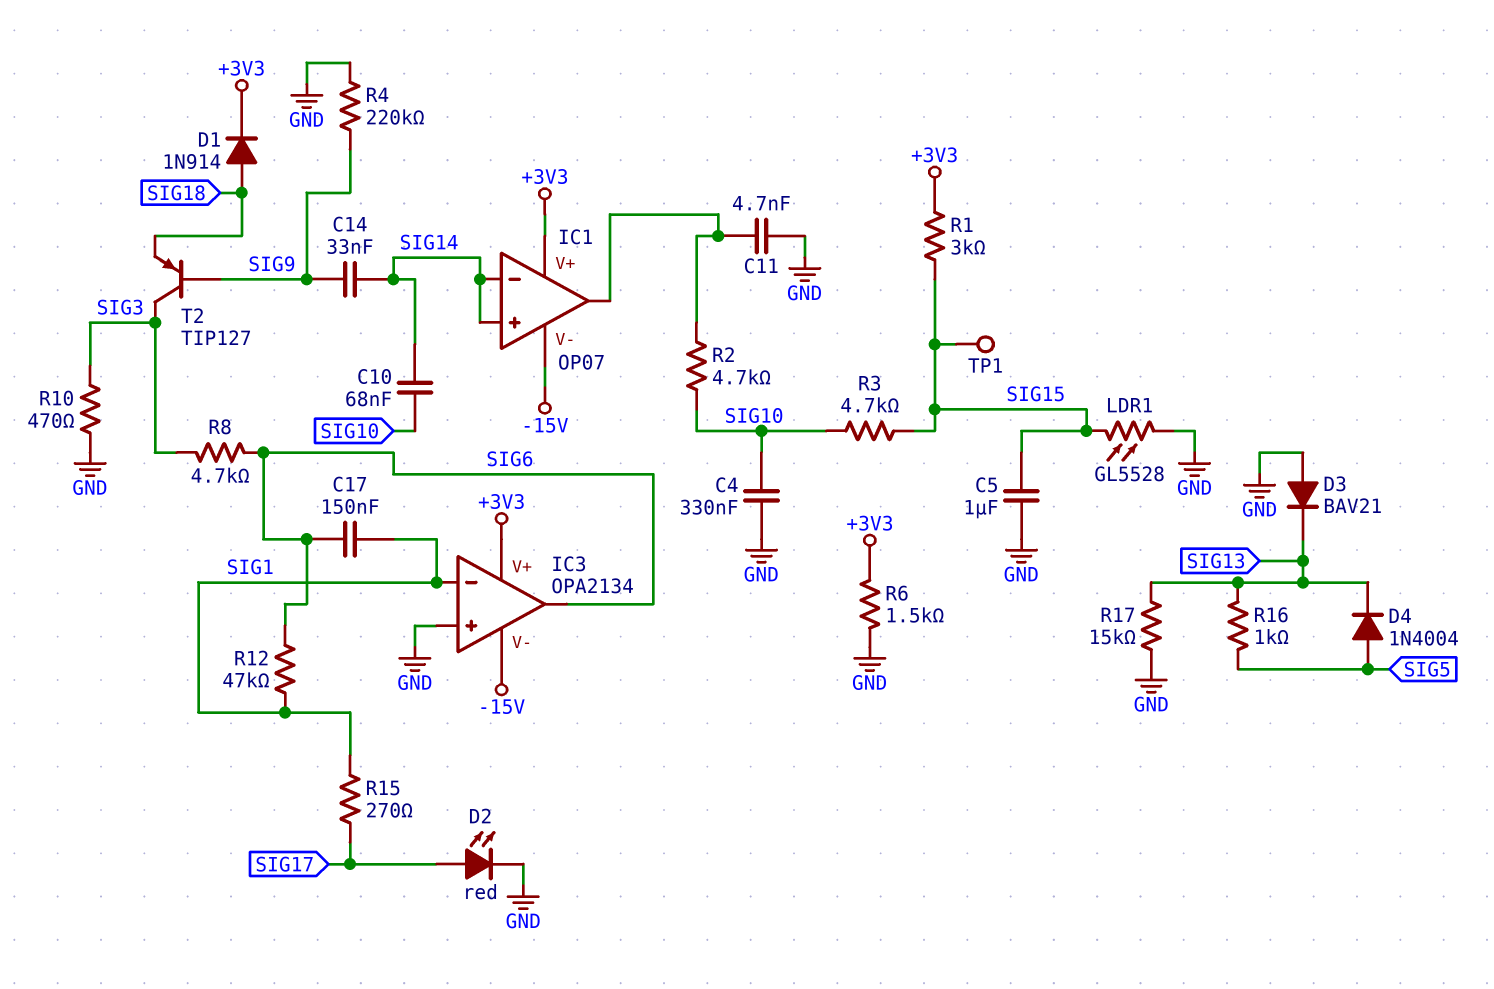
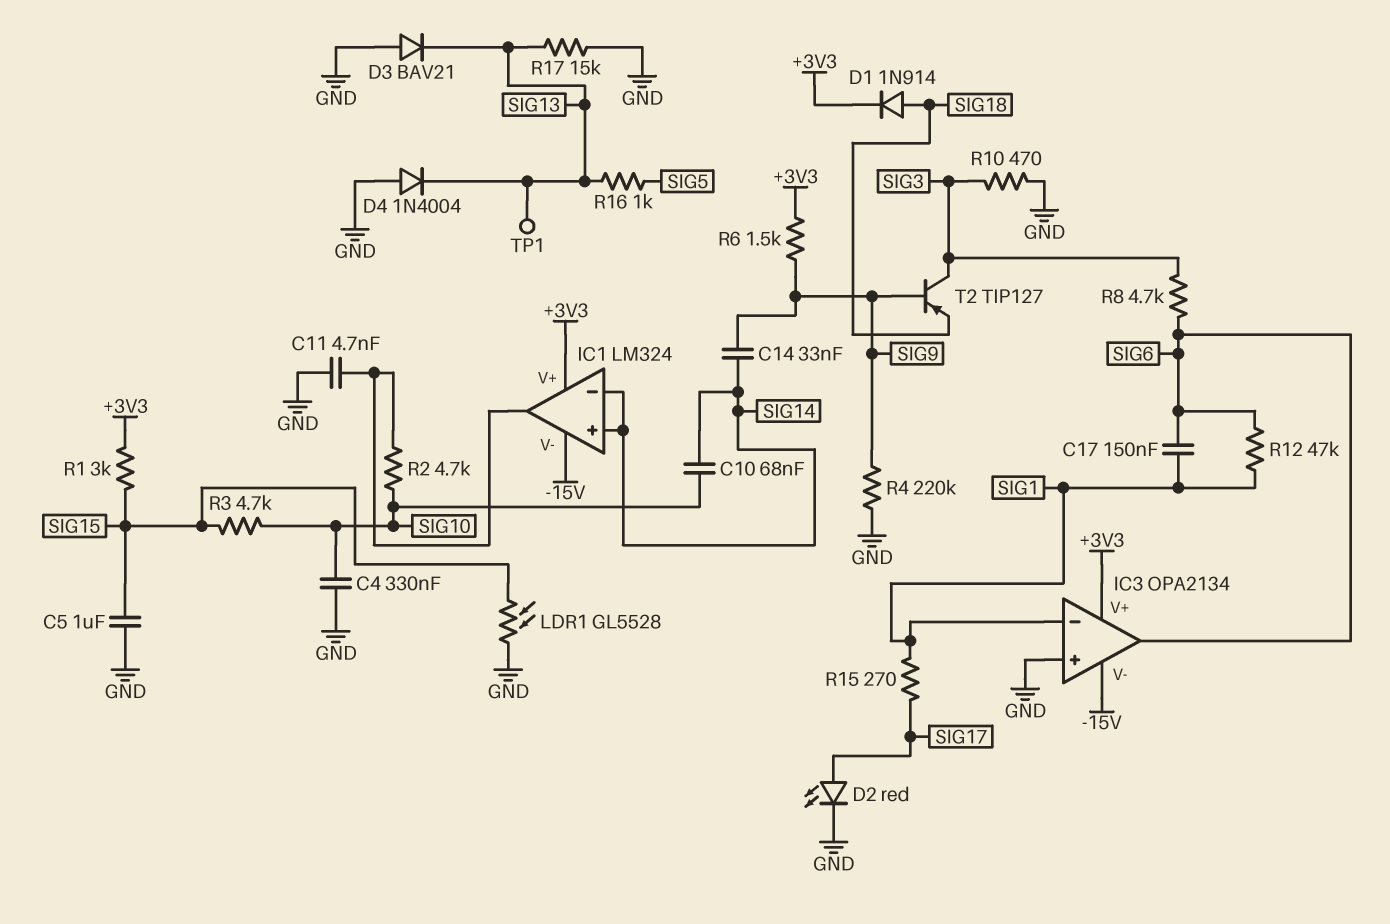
D4: diode 1N4004 (A SIG5, K SIG13) -> diode 1N4004 (A GND, K SIG13)
IC1: OP07 -> LM324
R6: 1.5k (+3V3, GND) -> 1.5k (+3V3, SIG9)
TP1: test point (SIG15) -> test point (SIG13)

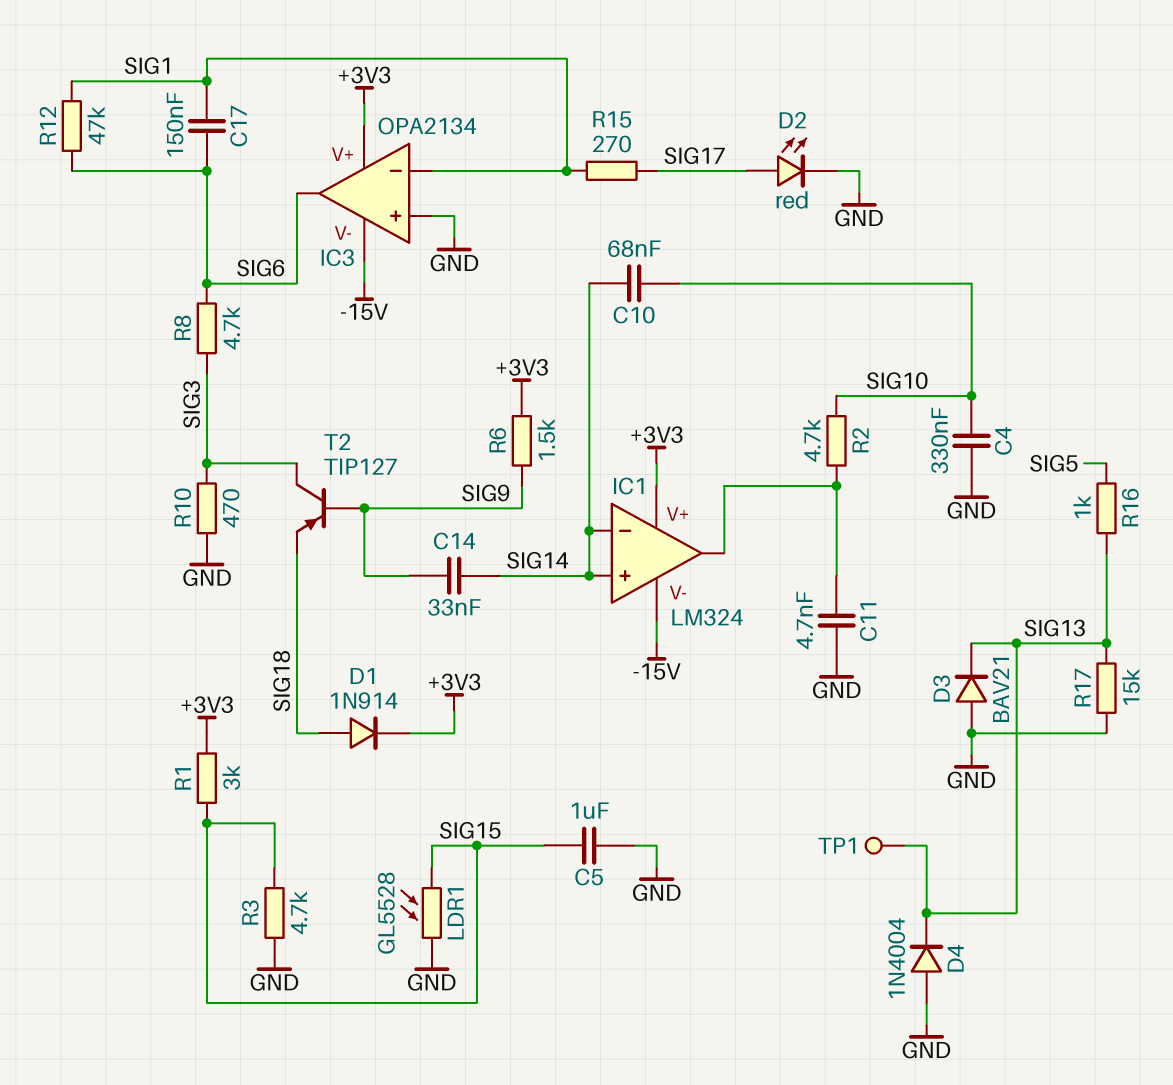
R3: 4.7k (SIG10, SIG15) -> 4.7k (GND, SIG15)
R4: 220k (GND, SIG9) -> none

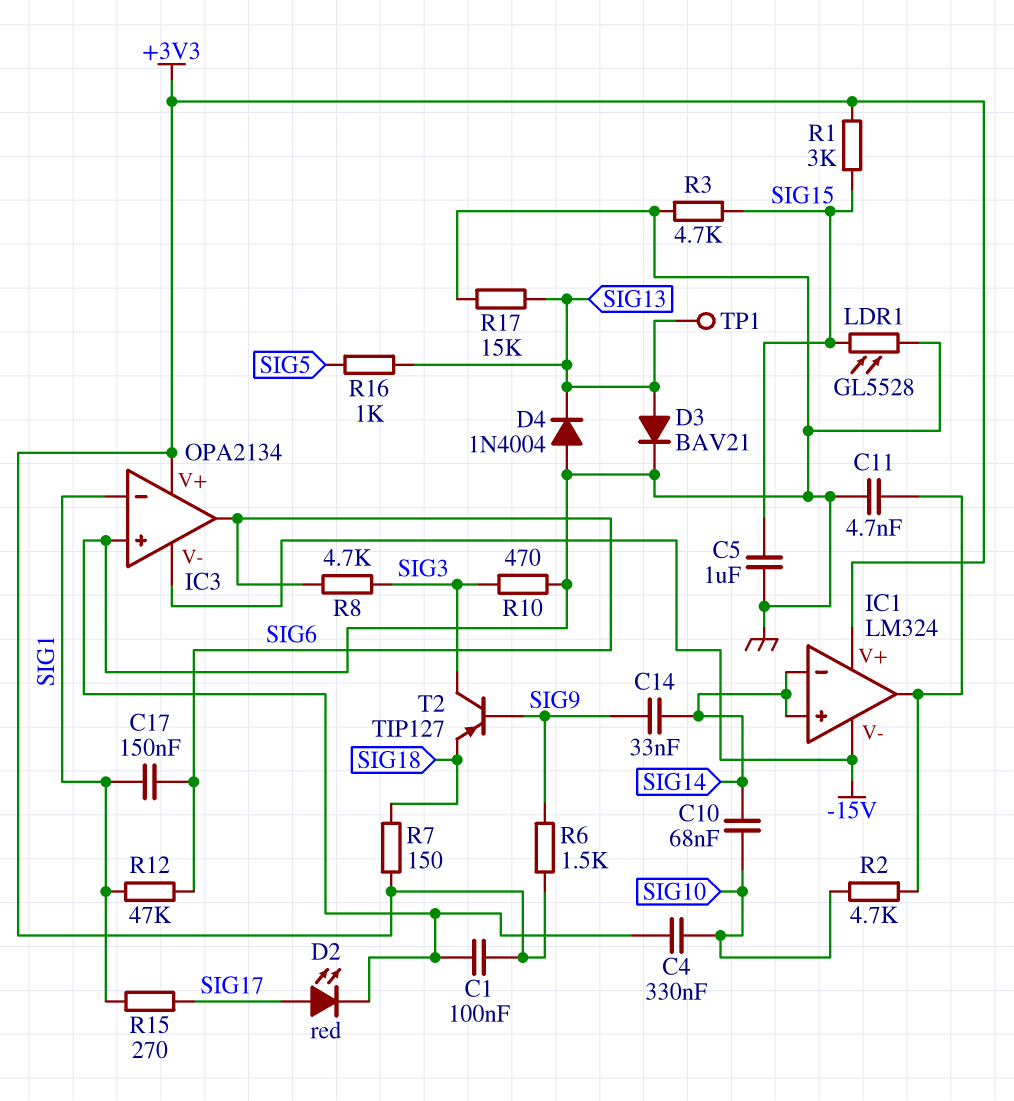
C1: none -> 100nF (+3V3, GND)
D1: diode 1N914 (A SIG18, K +3V3) -> none
D3: diode BAV21 (A GND, K SIG13) -> diode BAV21 (A SIG13, K GND)
R7: none -> 150 (+3V3, SIG18)

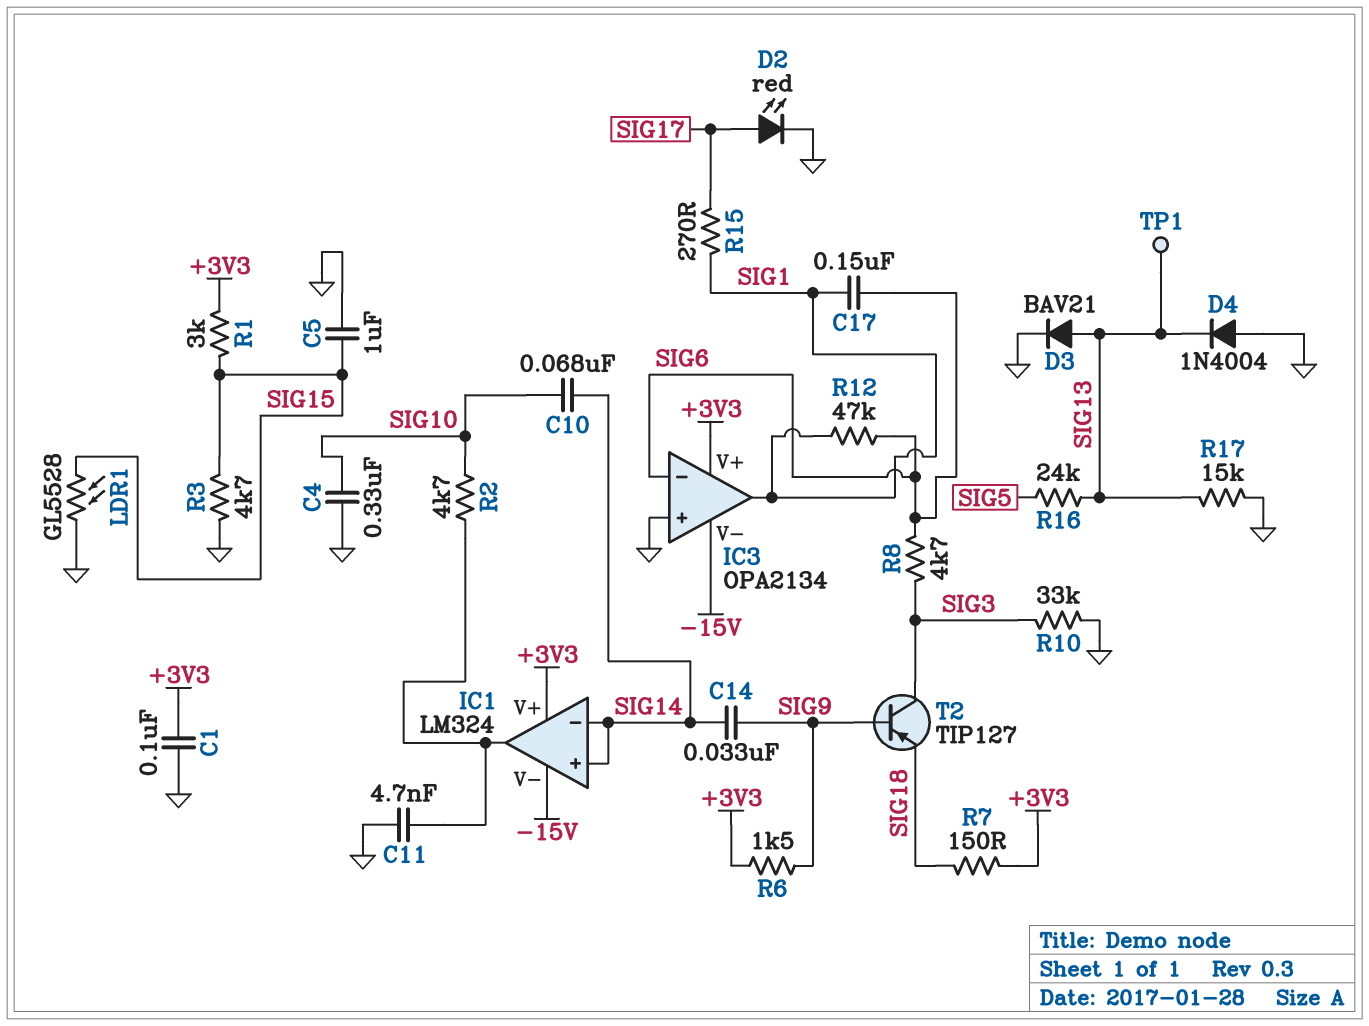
IC3 pin in-: SIG1 -> SIG6
IC3 pin out: SIG6 -> SIG1
R10: 470 (GND, SIG3) -> 33k (GND, SIG3)
R16: 1k (SIG5, SIG13) -> 24k (SIG5, SIG13)

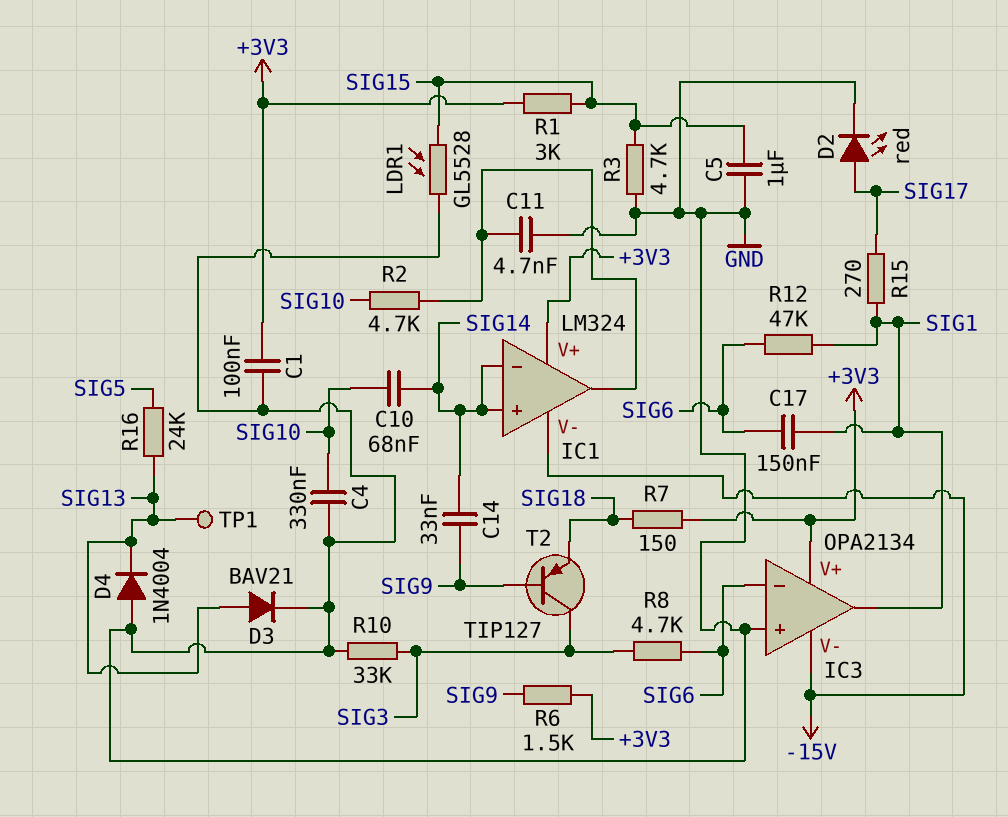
R17: 15k (GND, SIG13) -> none

